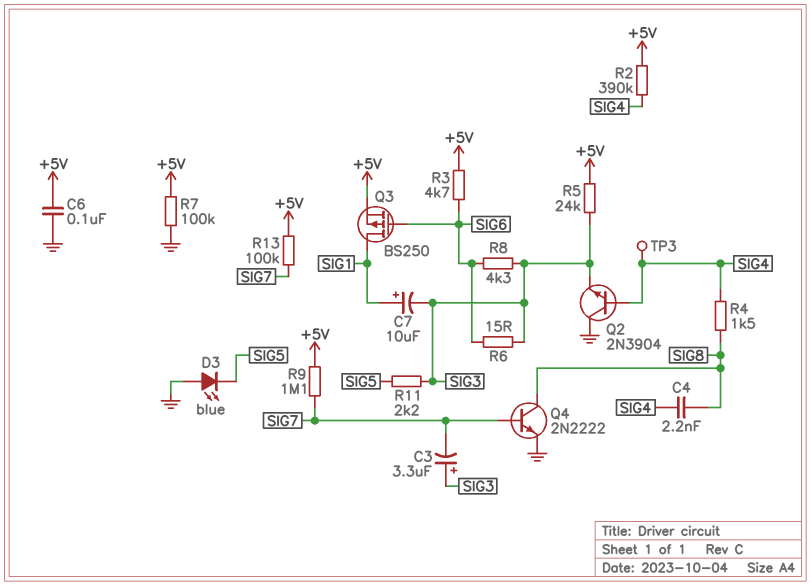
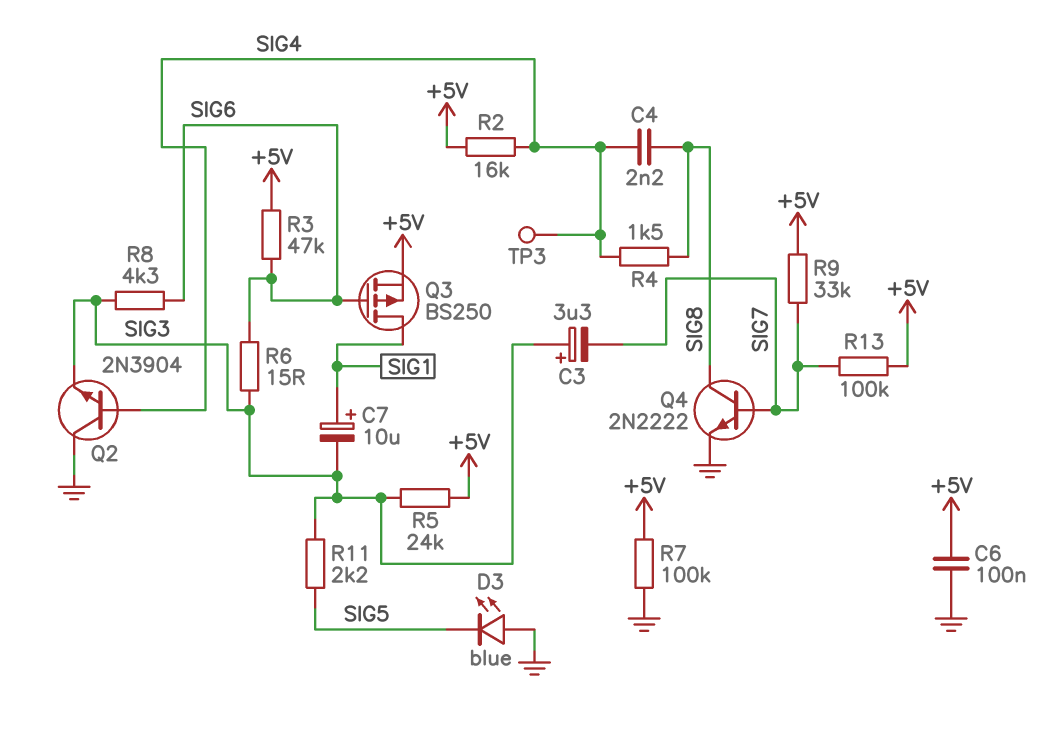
R2: 390k (+5V, SIG4) -> 16k (+5V, SIG4)
R3: 4.7k (+5V, SIG6) -> 47k (+5V, SIG6)
R9: 1.1M (+5V, SIG7) -> 33k (+5V, SIG7)

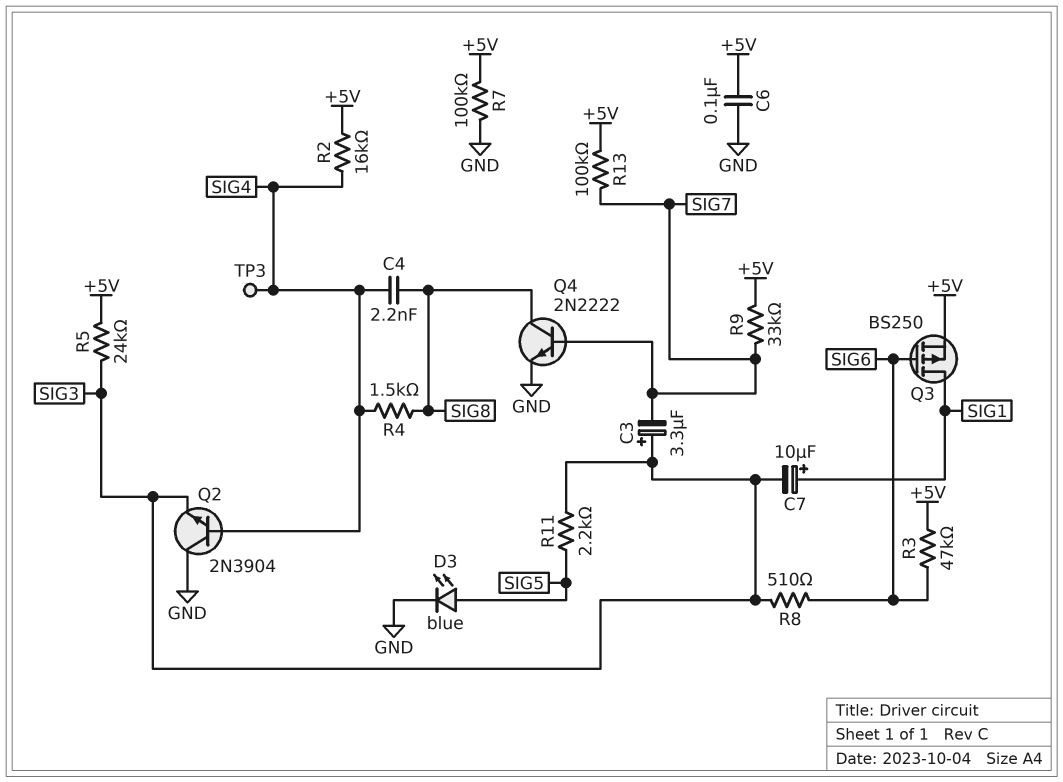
D3: LED blue (A GND, K SIG5) -> LED blue (A SIG5, K GND)
R6: 15 (SIG3, SIG6) -> none
R8: 4.3k (SIG3, SIG6) -> 510 (SIG3, SIG6)

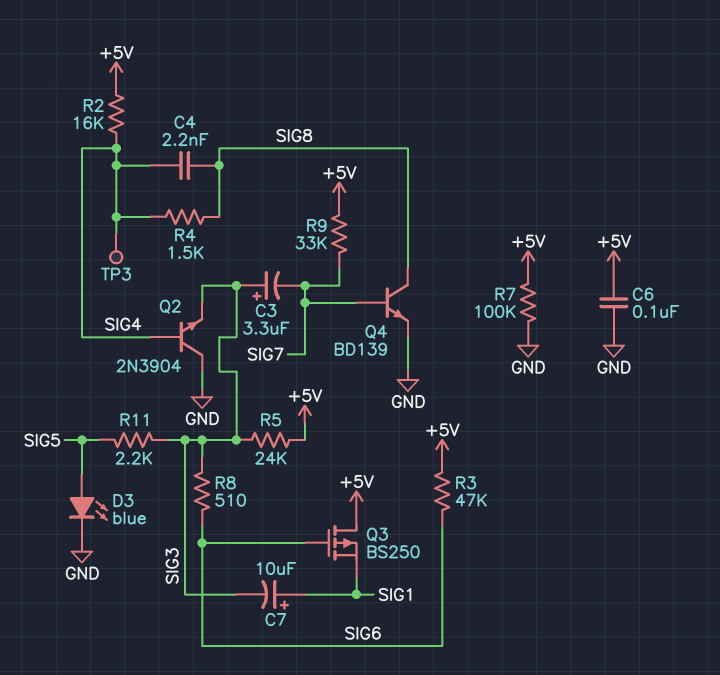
Q3: PMOS BS250 (G SIG6, D SIG1, S +5V) -> PMOS BS250 (G SIG6, D +5V, S SIG1)
Q4: NPN 2N2222 (B SIG7, C SIG8, E GND) -> NPN BD139 (B SIG7, C SIG8, E GND)
R13: 100k (+5V, SIG7) -> none

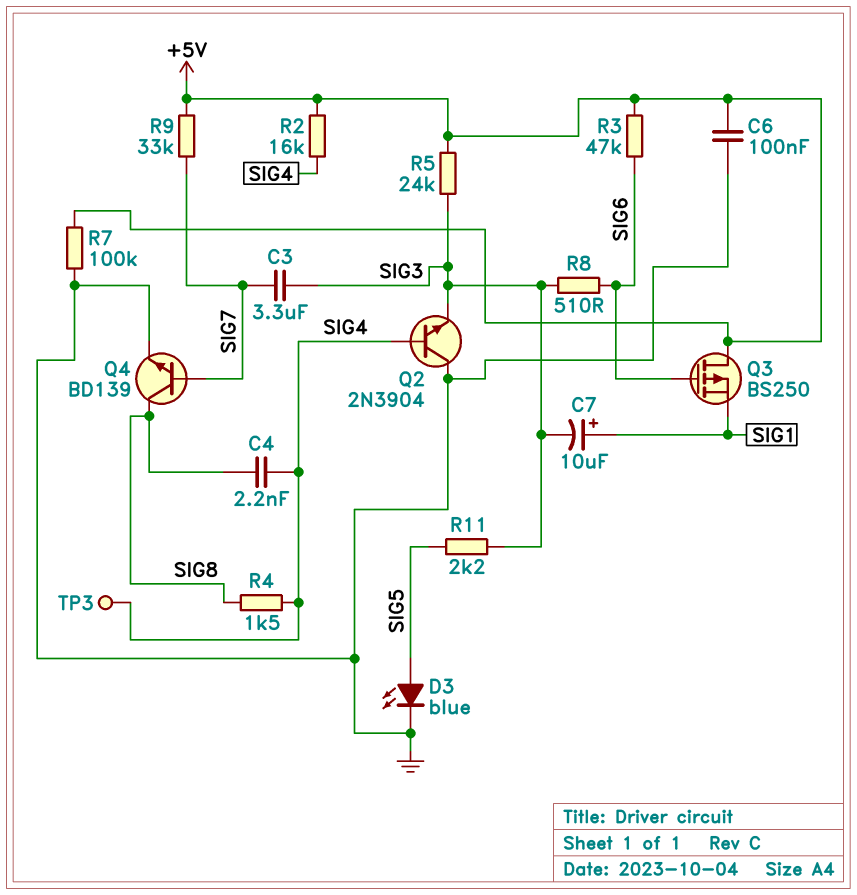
C3: 3.3uF (plus SIG3, minus SIG7) -> 3.3uF (SIG3, SIG7)

